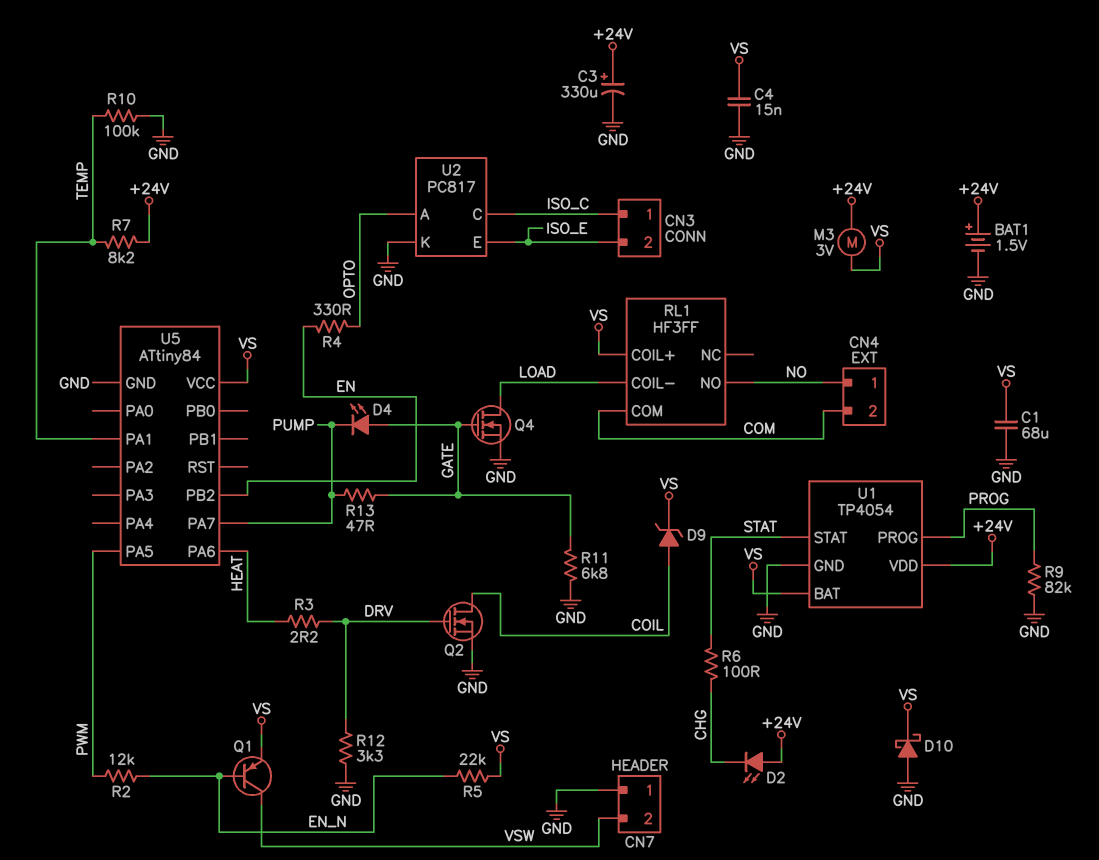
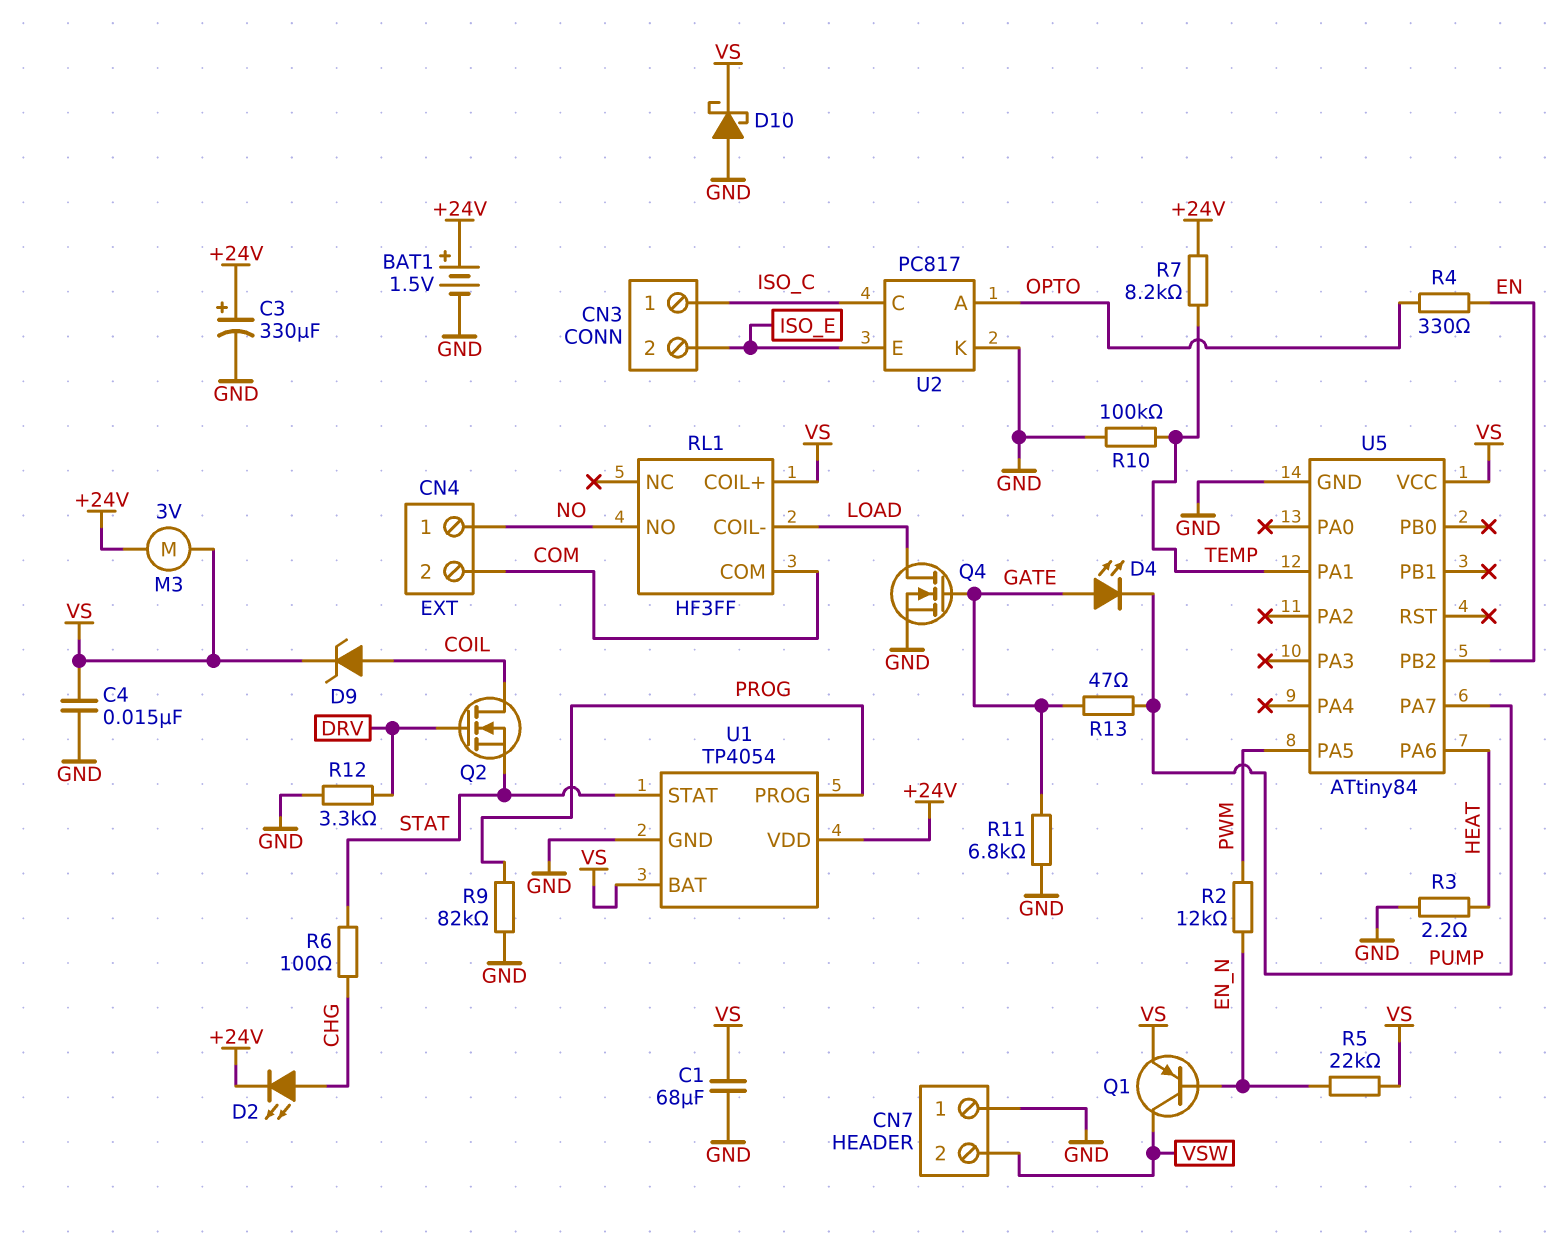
D2: LED (A +24V, K CHG) -> LED (A CHG, K +24V)
Q2: NMOS (G DRV, D COIL, S GND) -> NMOS (G DRV, D COIL, S STAT)
R3: 2.2 (DRV, HEAT) -> 2.2 (GND, HEAT)

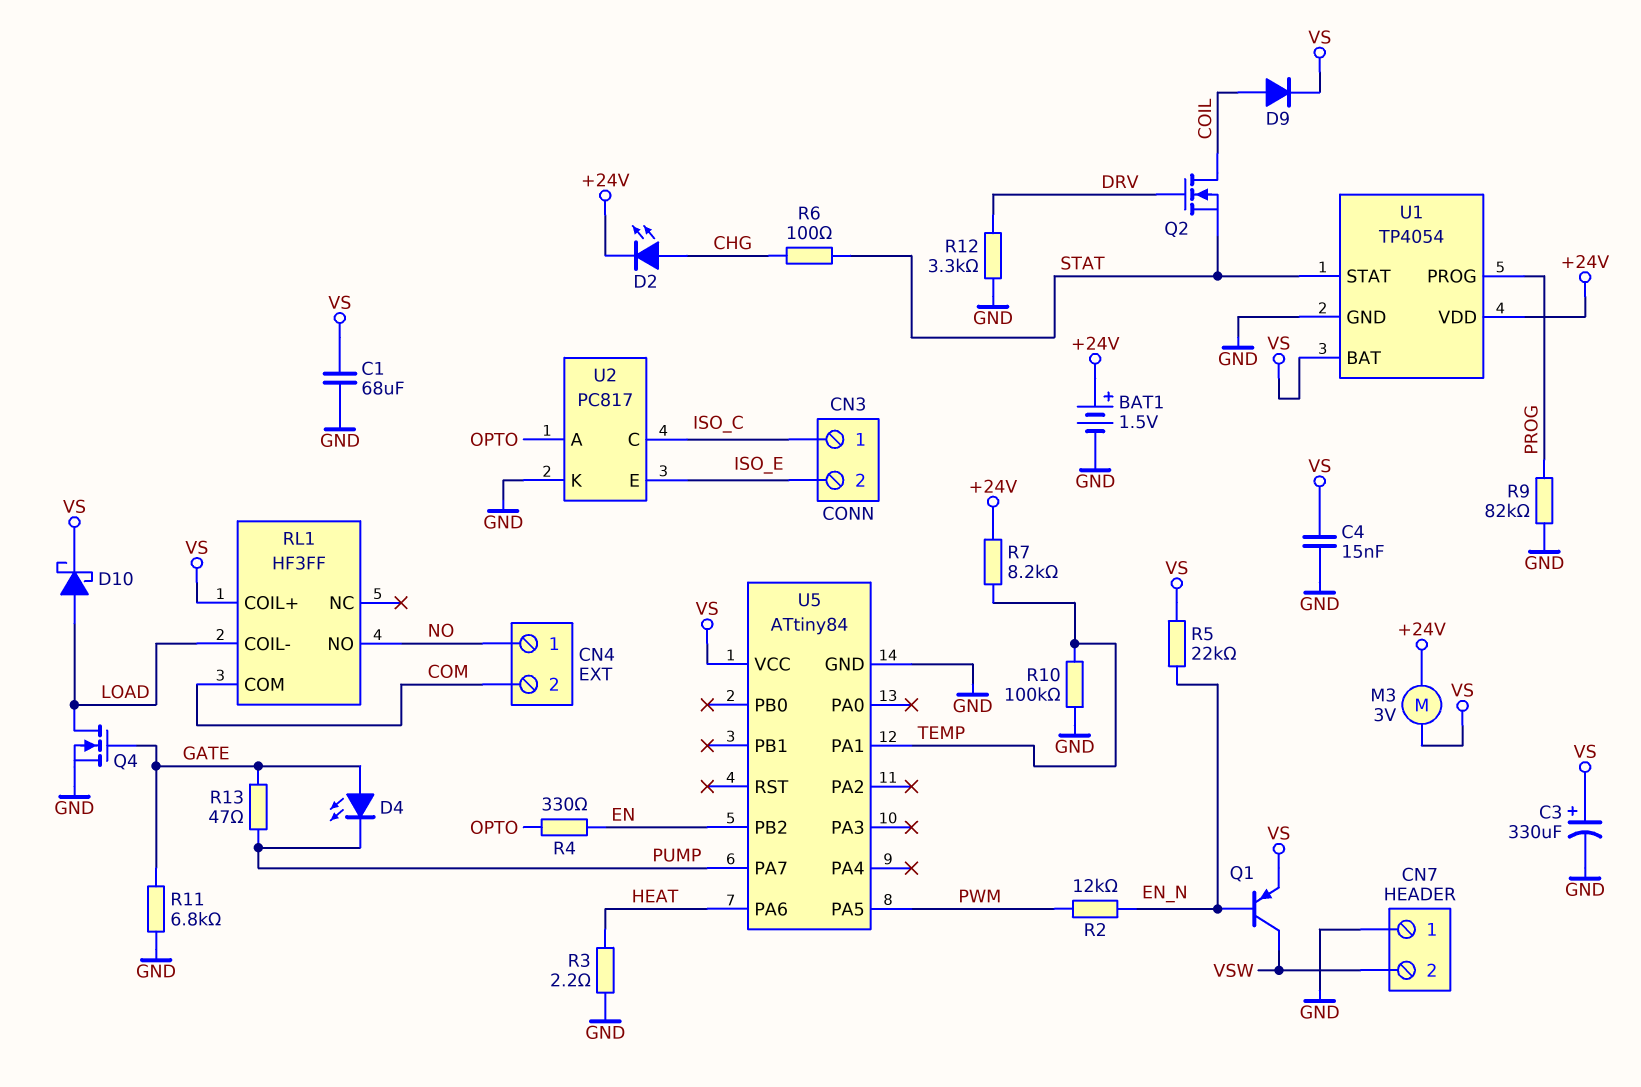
C3: 330uF (plus +24V, minus GND) -> 330uF (plus VS, minus GND)
D9: zener (A COIL, K VS) -> diode (A COIL, K VS)
D10: schottky (A GND, K VS) -> schottky (A LOAD, K VS)

